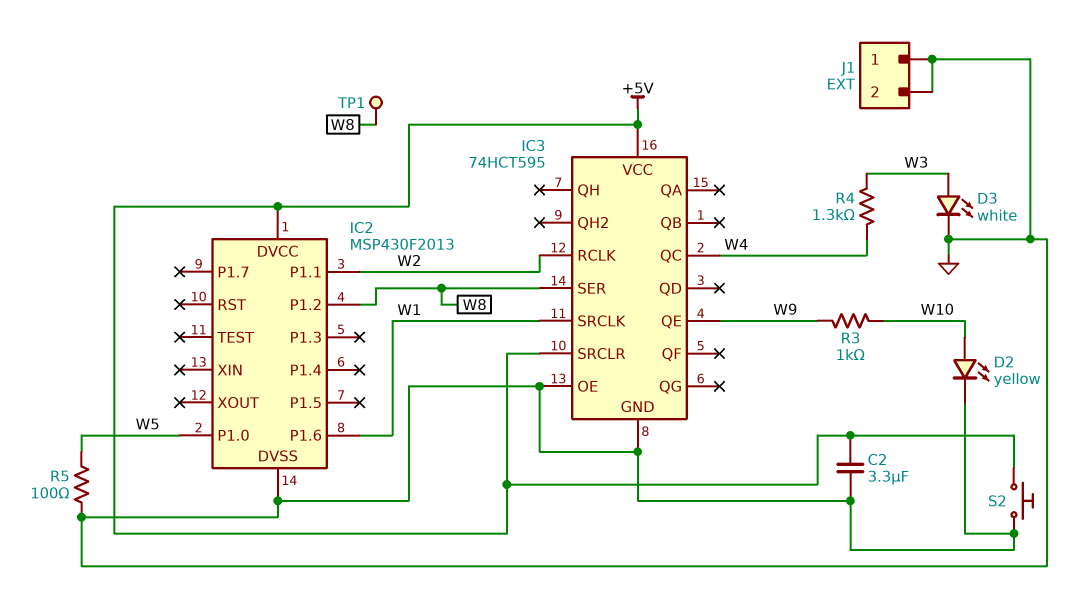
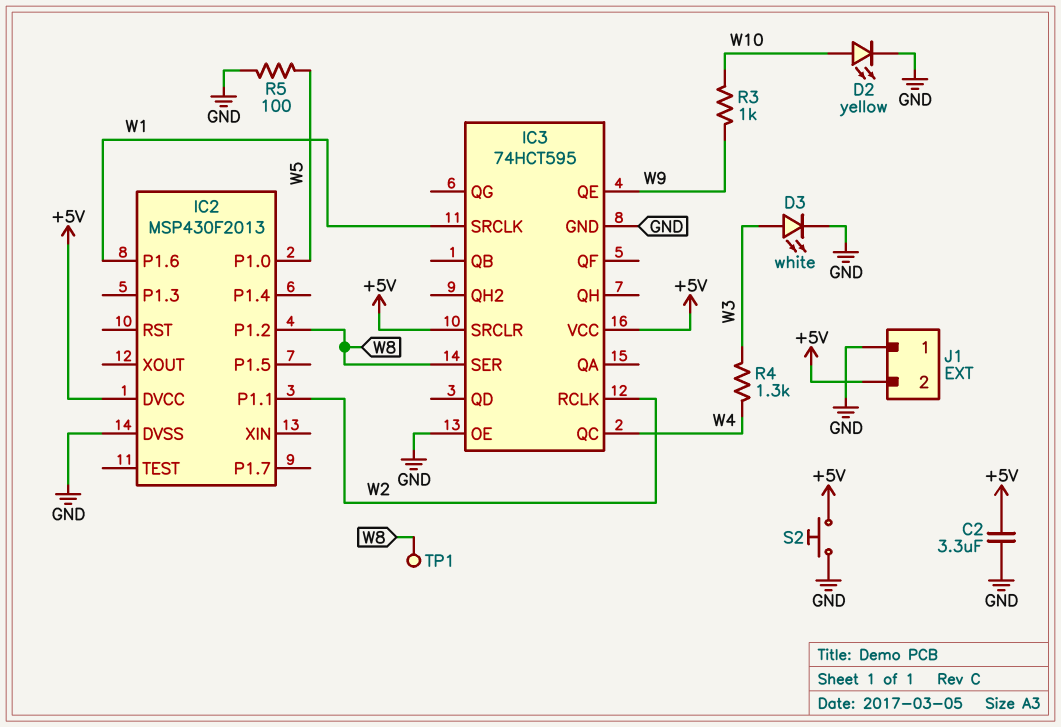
J1 pin 2: GND -> +5V

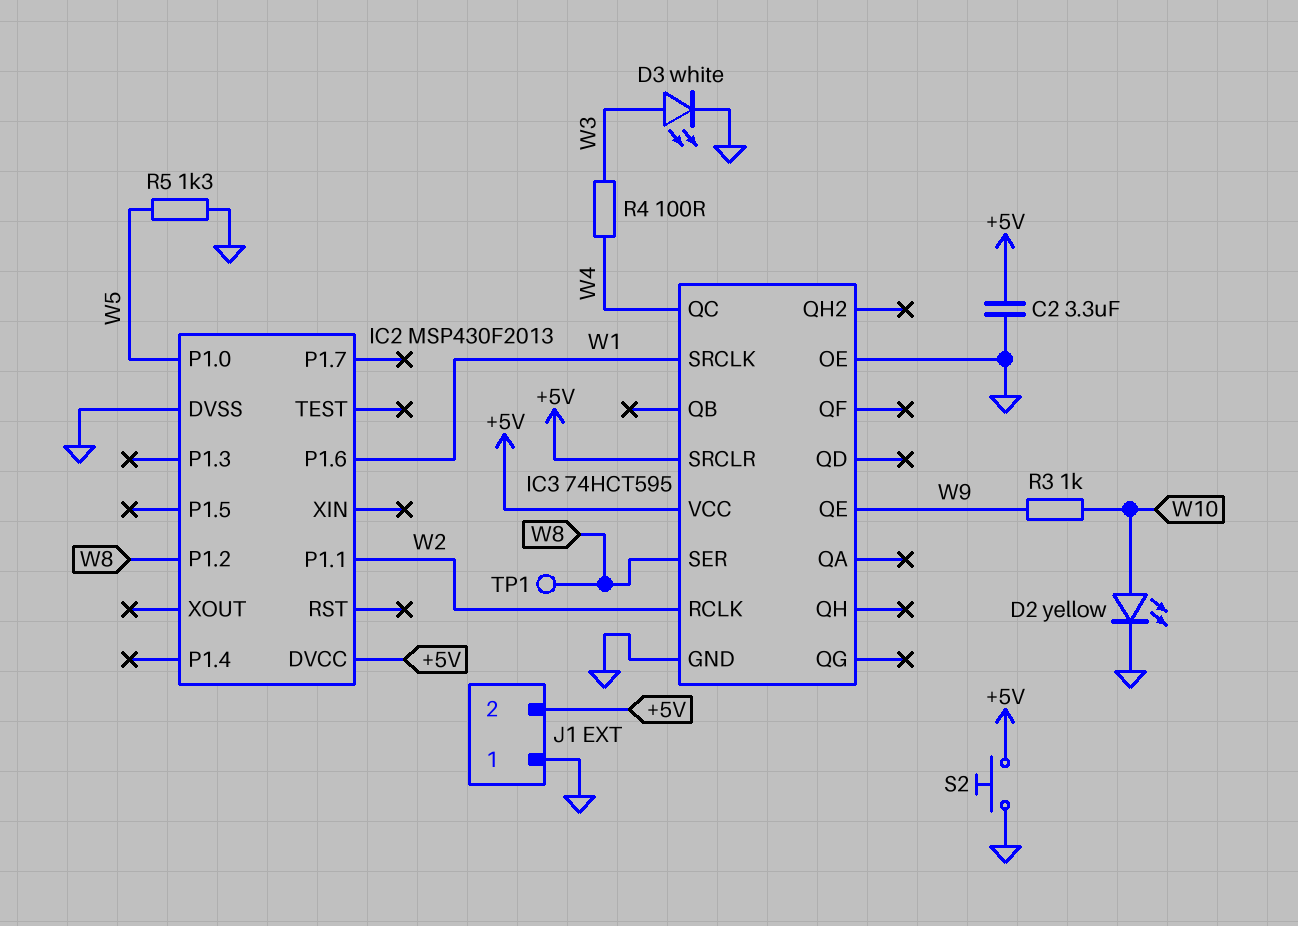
R4: 1.3k (W3, W4) -> 100 (W3, W4)
R5: 100 (GND, W5) -> 1.3k (GND, W5)

